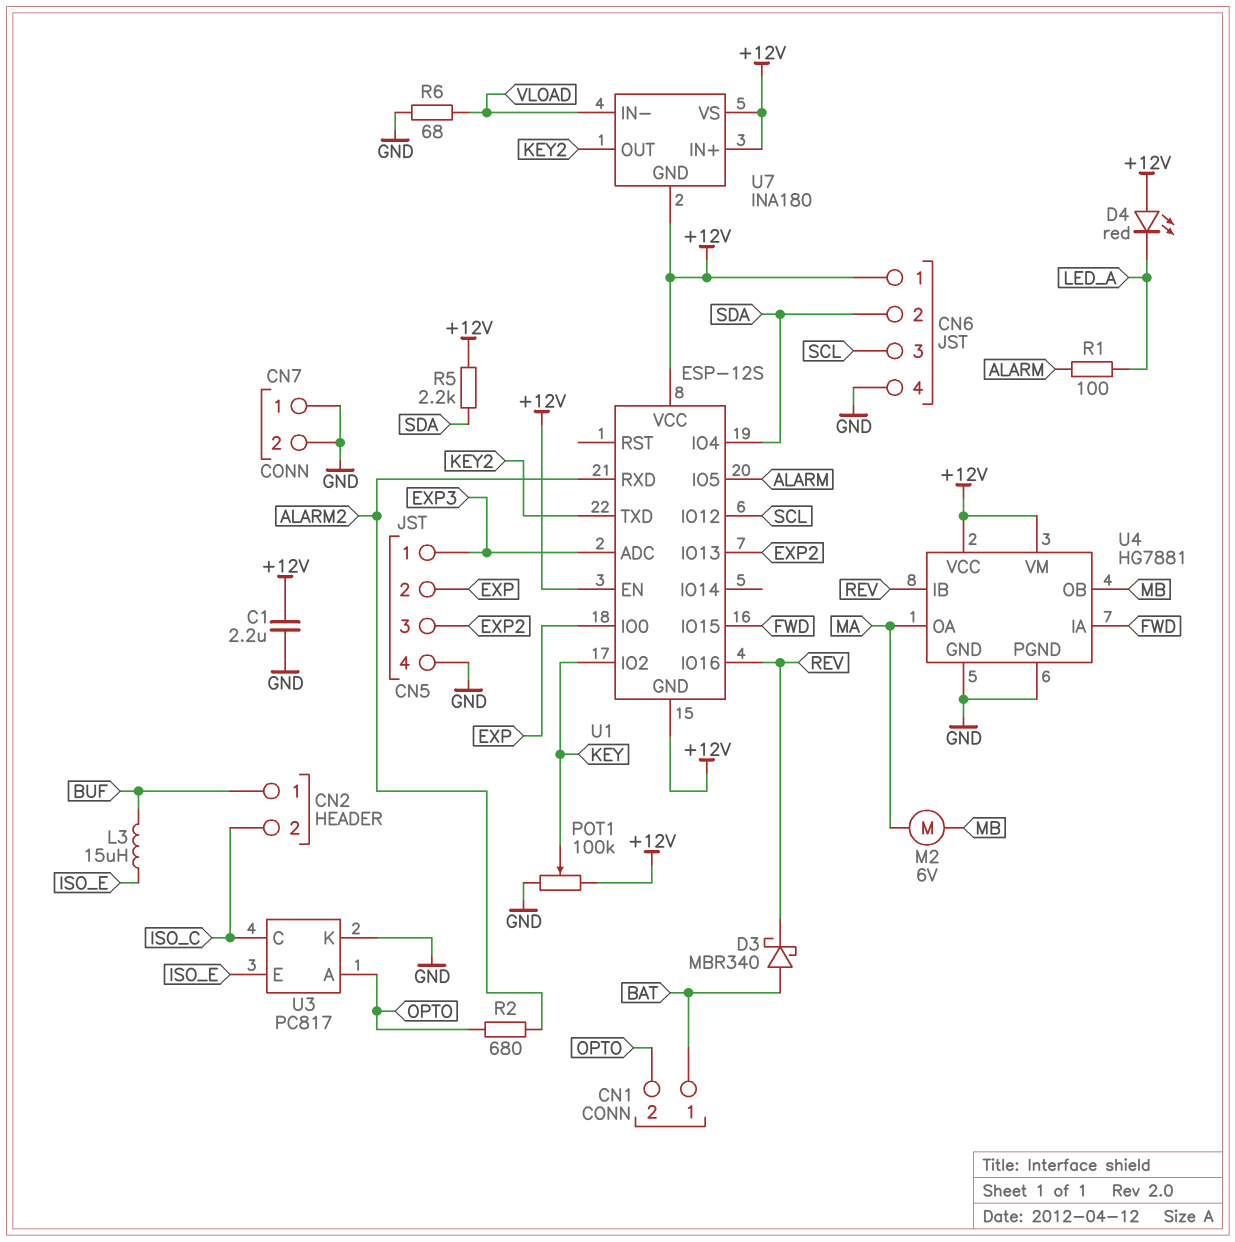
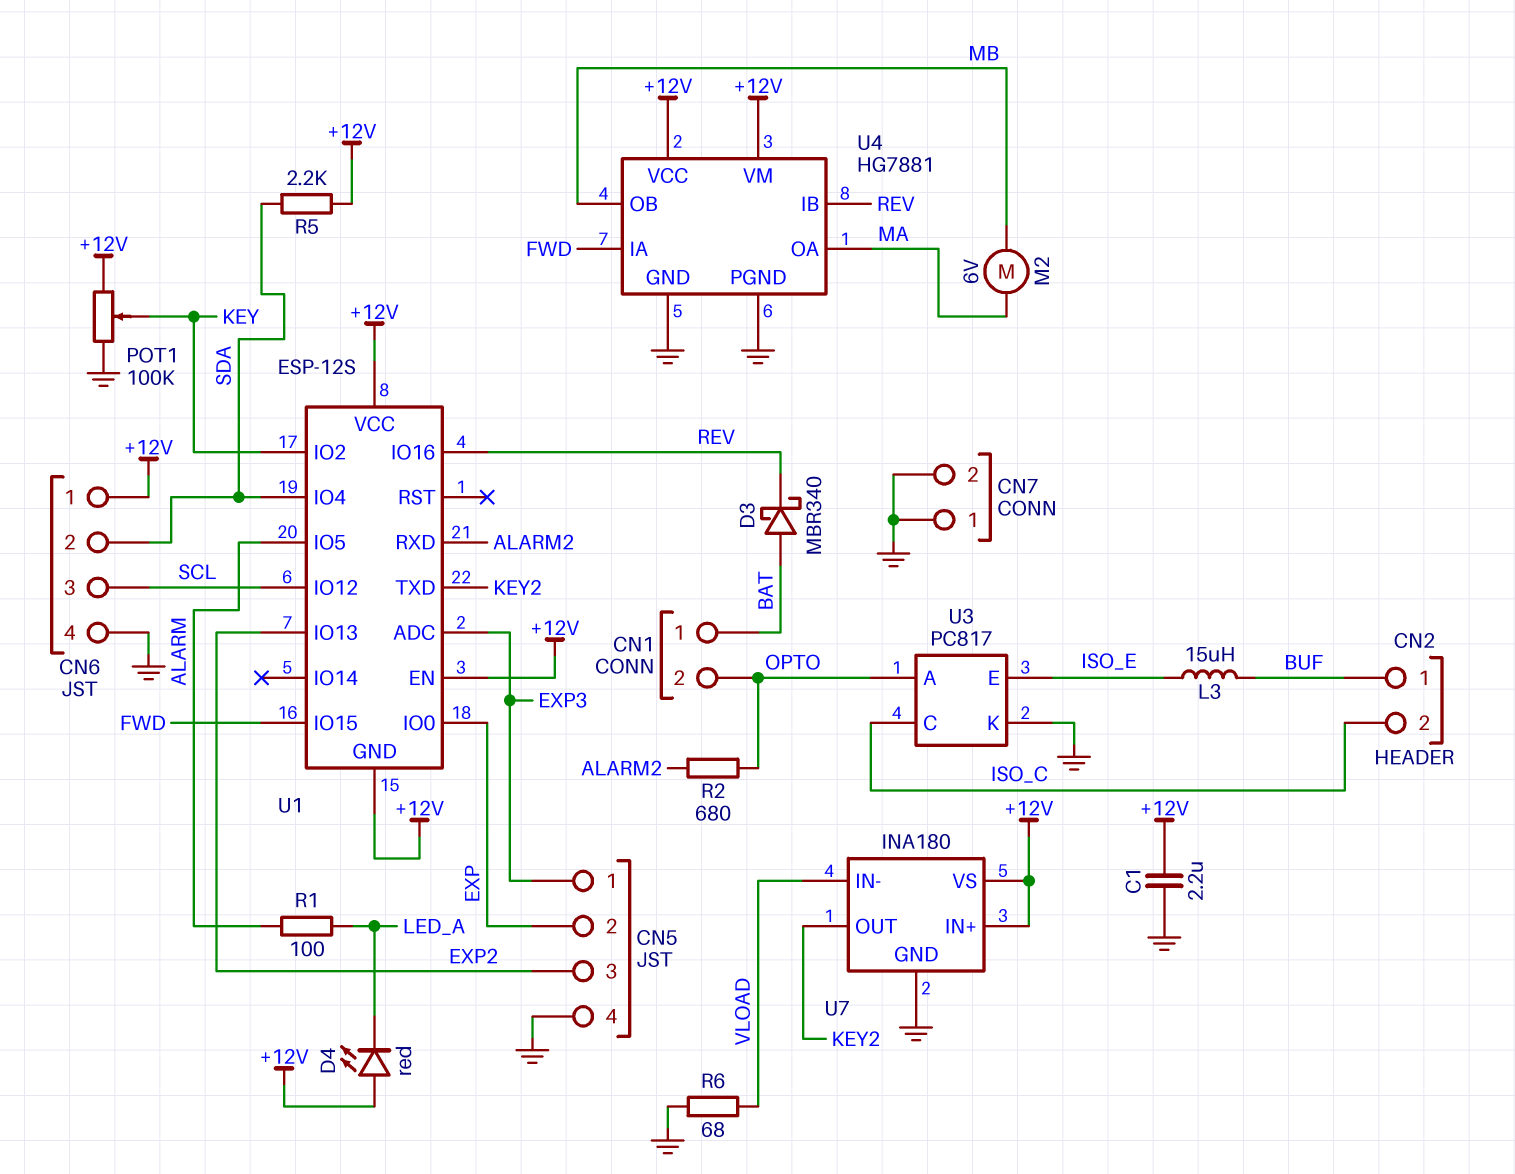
U7 pin GND: +12V -> GND

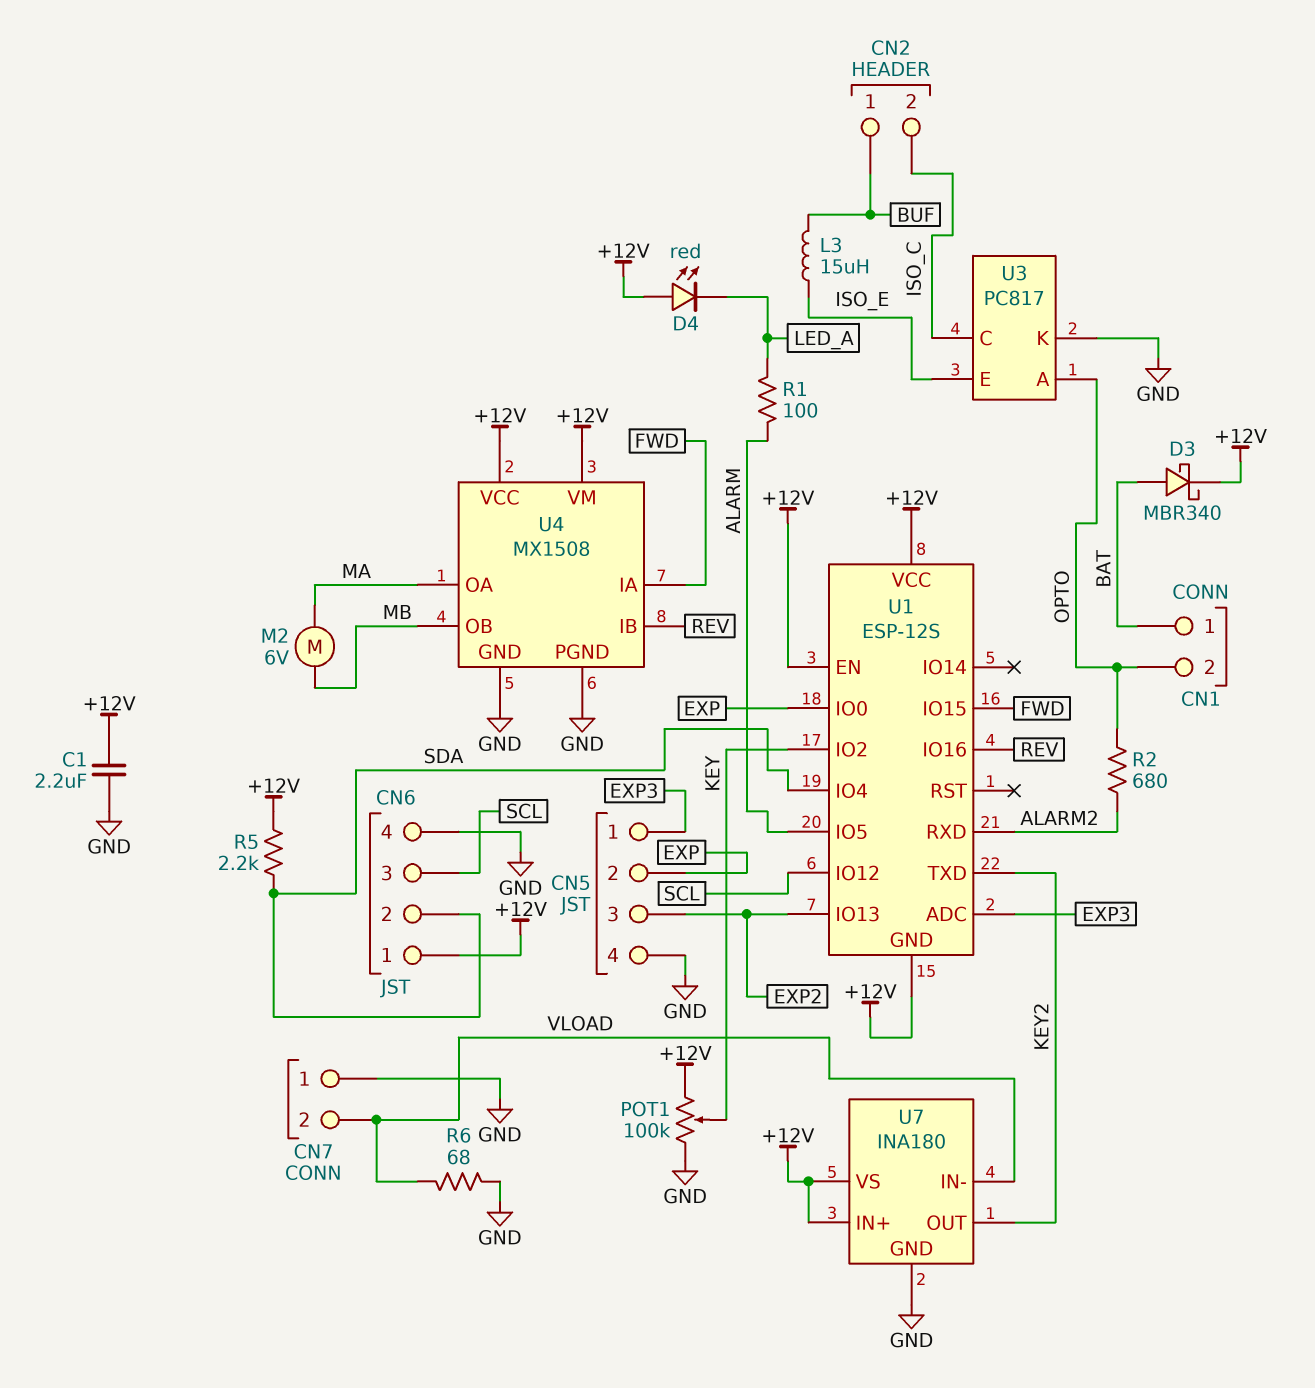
CN7 pin 2: GND -> VLOAD
D3: schottky MBR340 (A BAT, K REV) -> schottky MBR340 (A BAT, K +12V)
U4: HG7881 -> MX1508

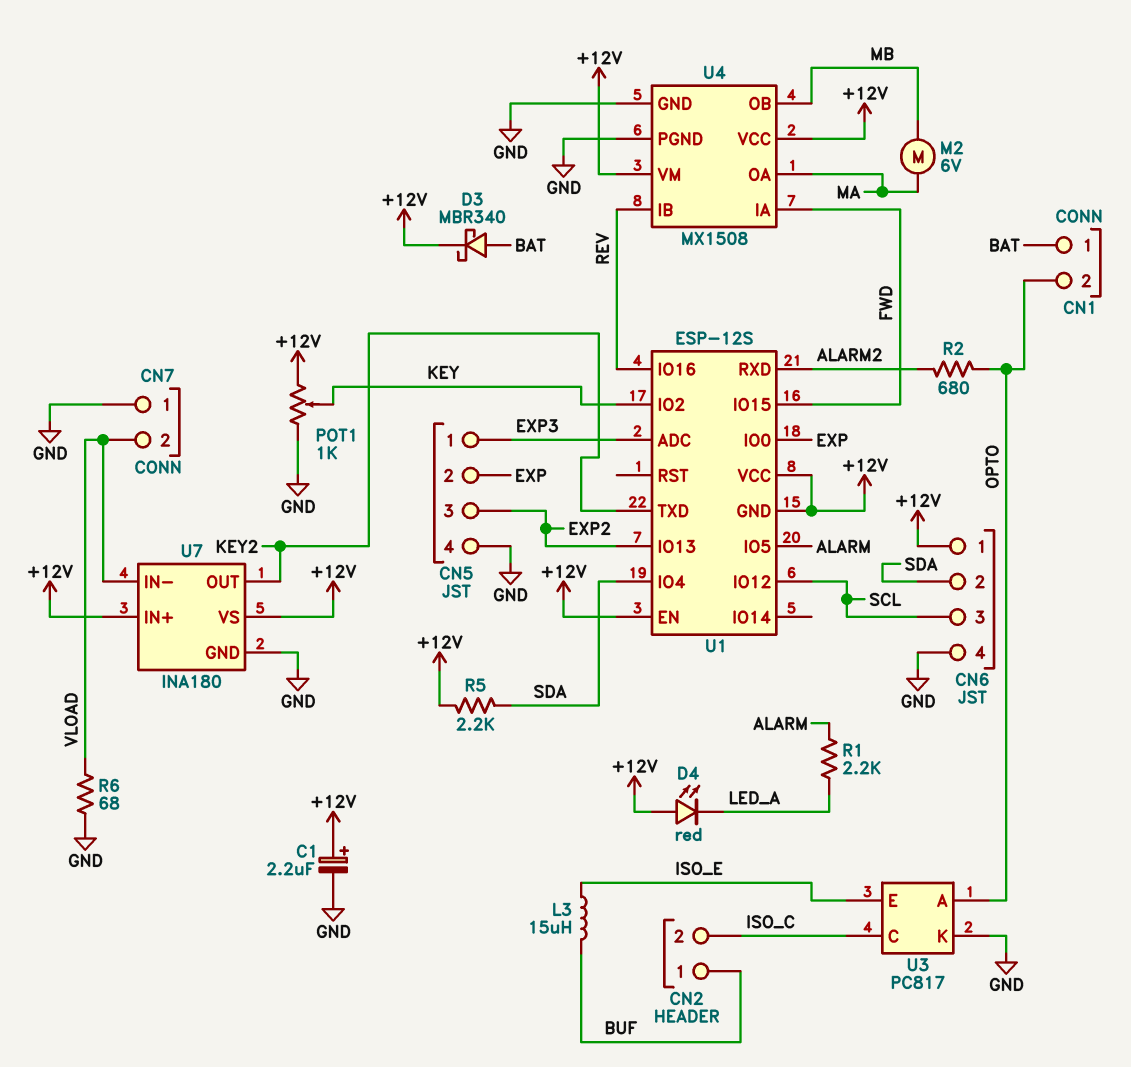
C1: 2.2uF (+12V, GND) -> 2.2uF (plus +12V, minus GND)
POT1: 100k (+12V, GND, wiper KEY) -> 1k (+12V, GND, wiper KEY)
R1: 100 (ALARM, LED_A) -> 2.2k (ALARM, LED_A)

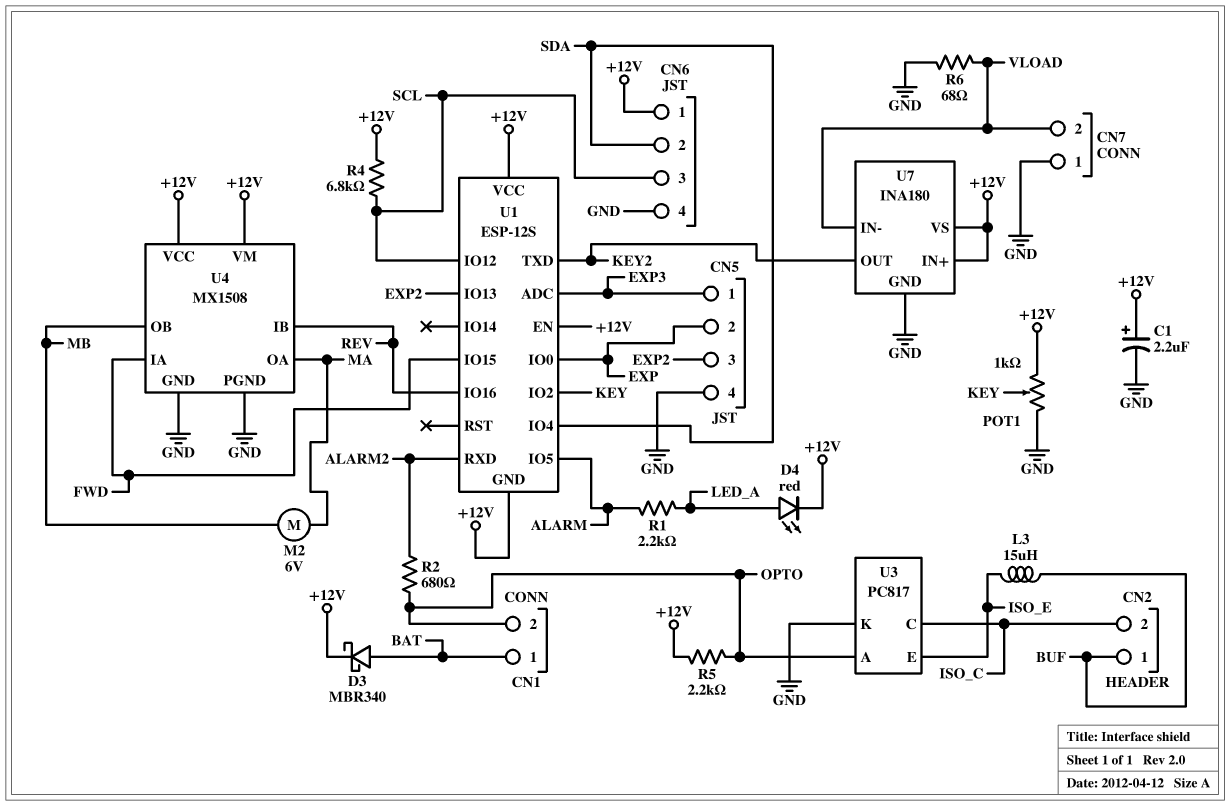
D4: LED red (A +12V, K LED_A) -> LED red (A LED_A, K +12V)
R4: none -> 6.8k (+12V, SCL)
R5: 2.2k (+12V, SDA) -> 2.2k (+12V, OPTO)

